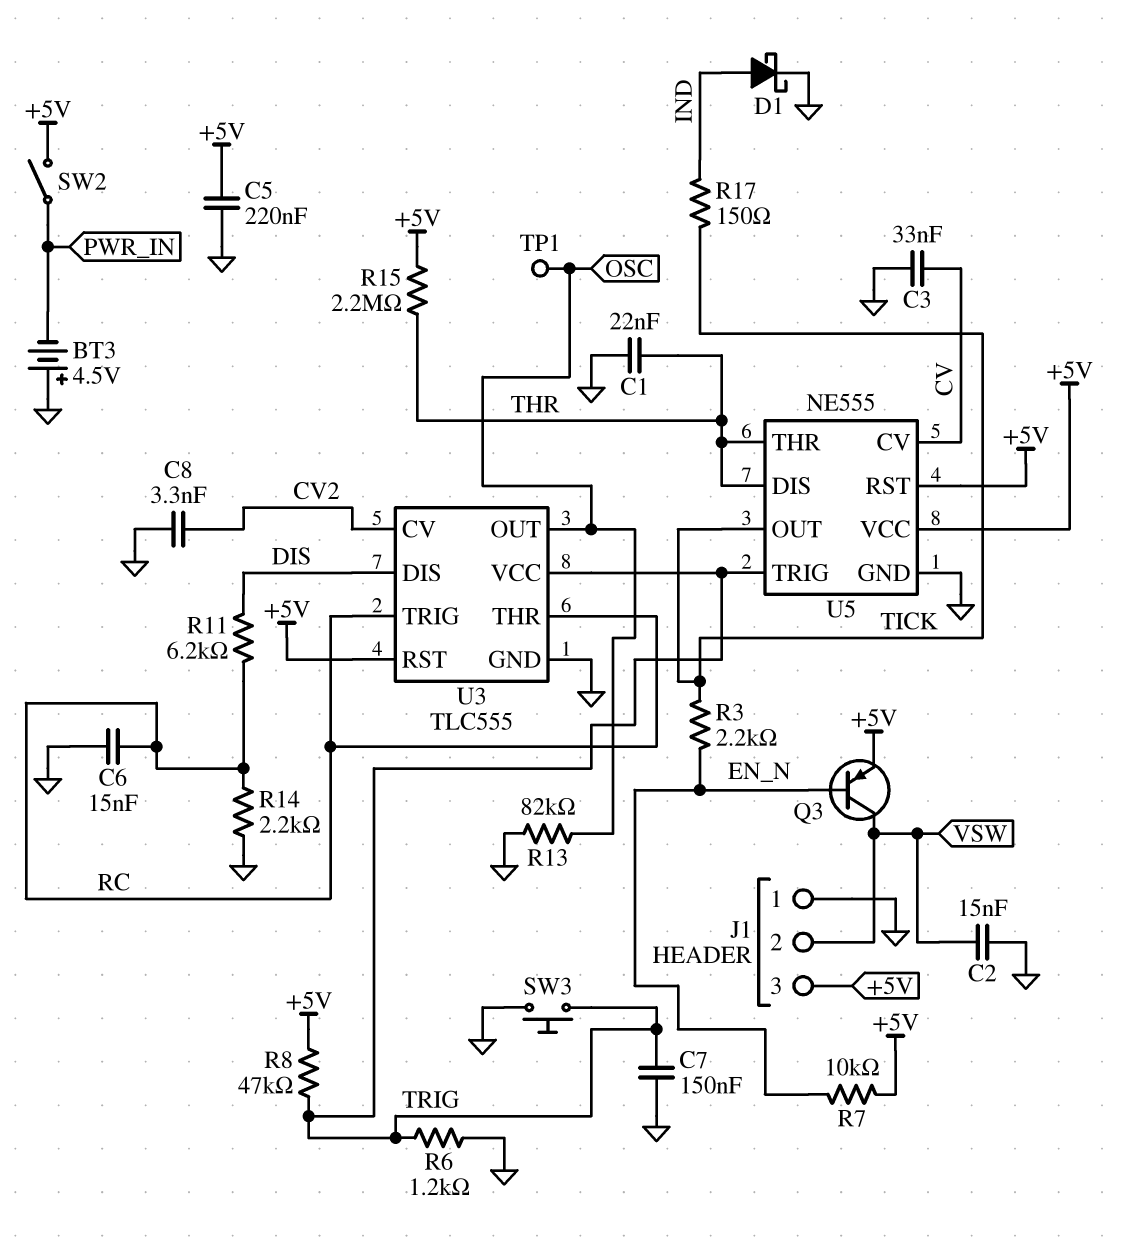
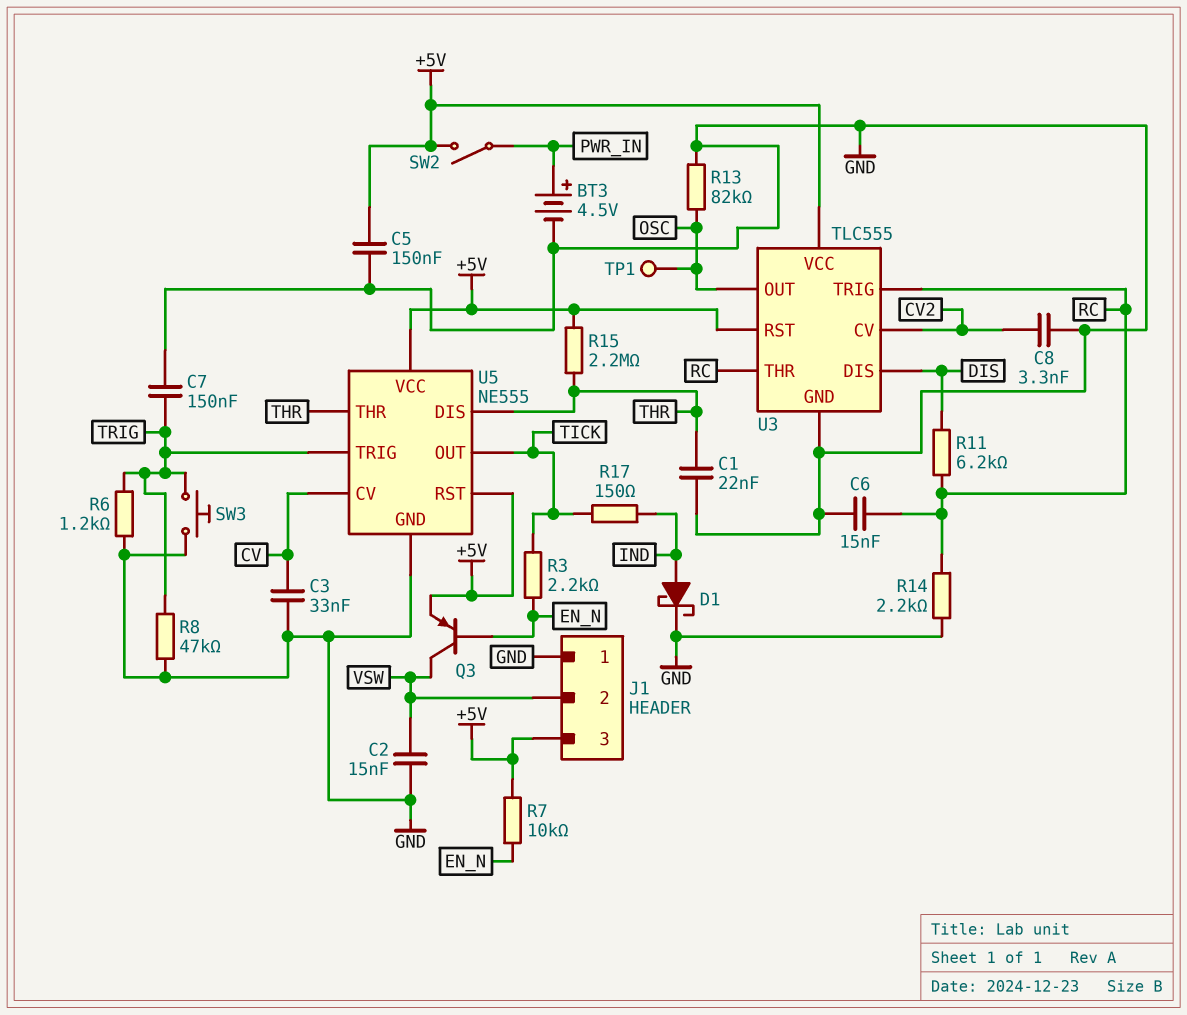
BT3: 4.5V (plus GND, minus PWR_IN) -> 4.5V (plus PWR_IN, minus GND)
C5: 220nF (+5V, GND) -> 150nF (+5V, GND)
R8: 47k (+5V, TRIG) -> 47k (GND, TRIG)
U3 pin VCC: TRIG -> +5V

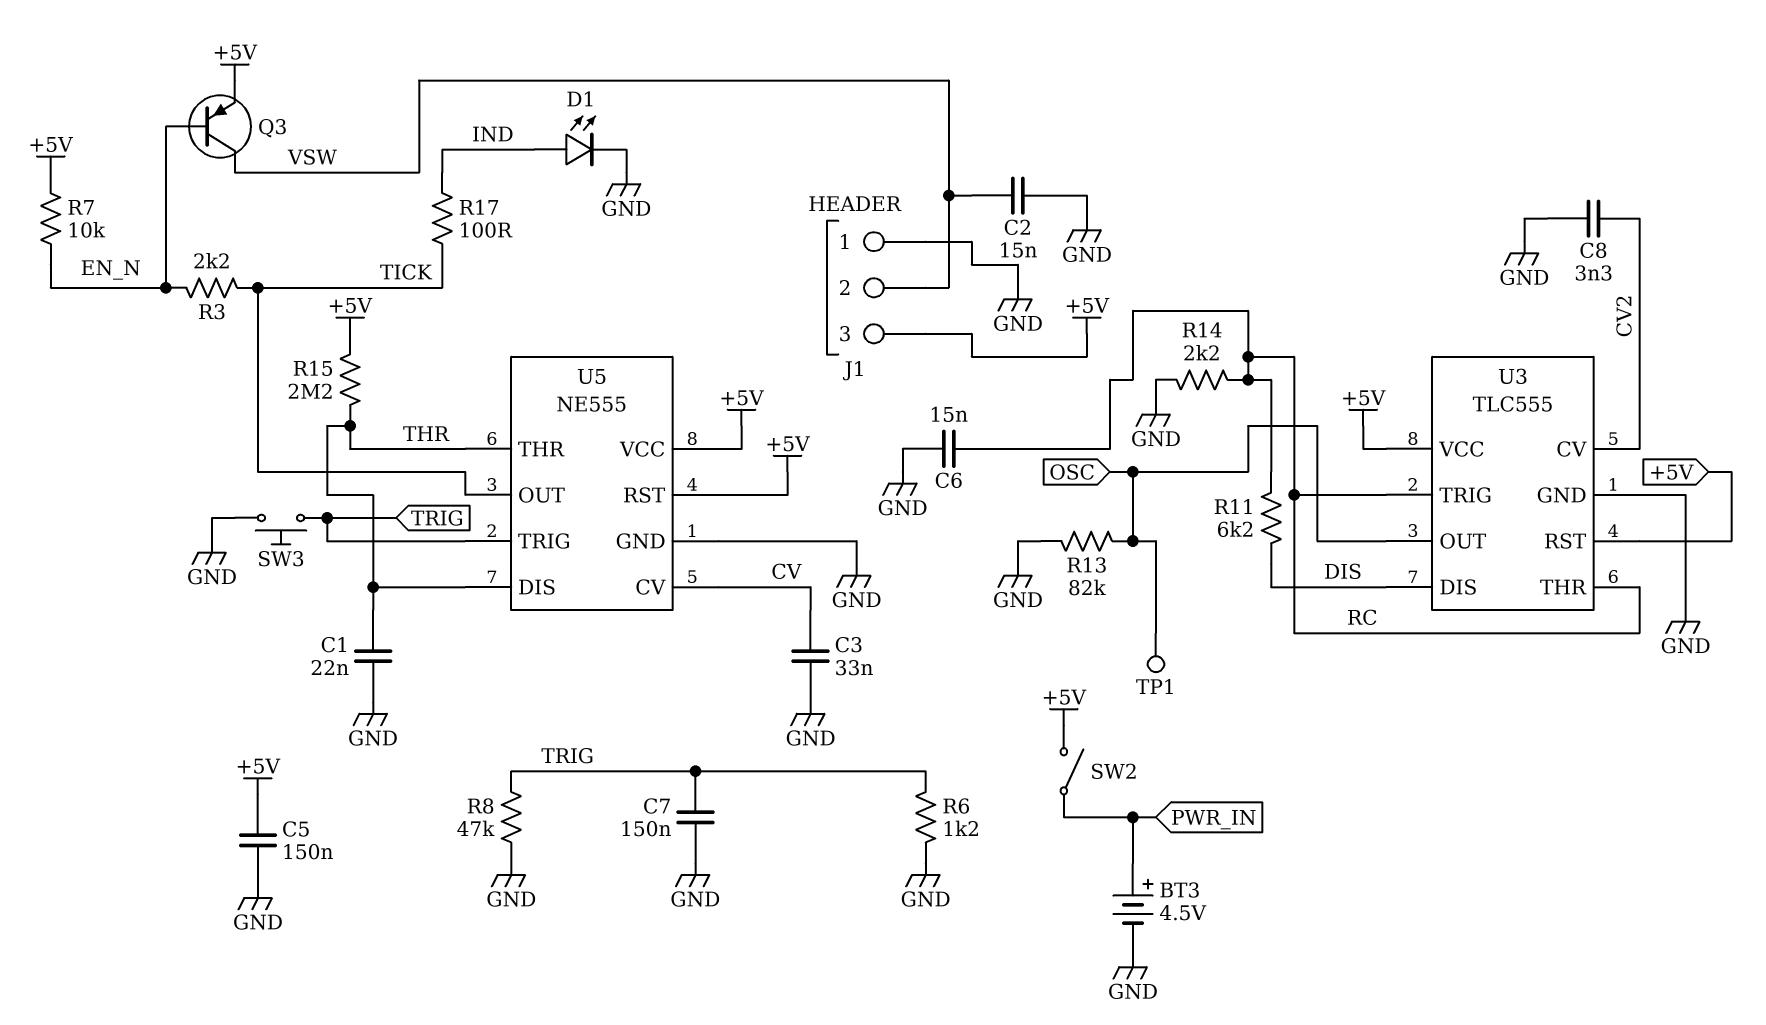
D1: schottky (A IND, K GND) -> LED (A IND, K GND)
R17: 150 (IND, TICK) -> 100 (IND, TICK)

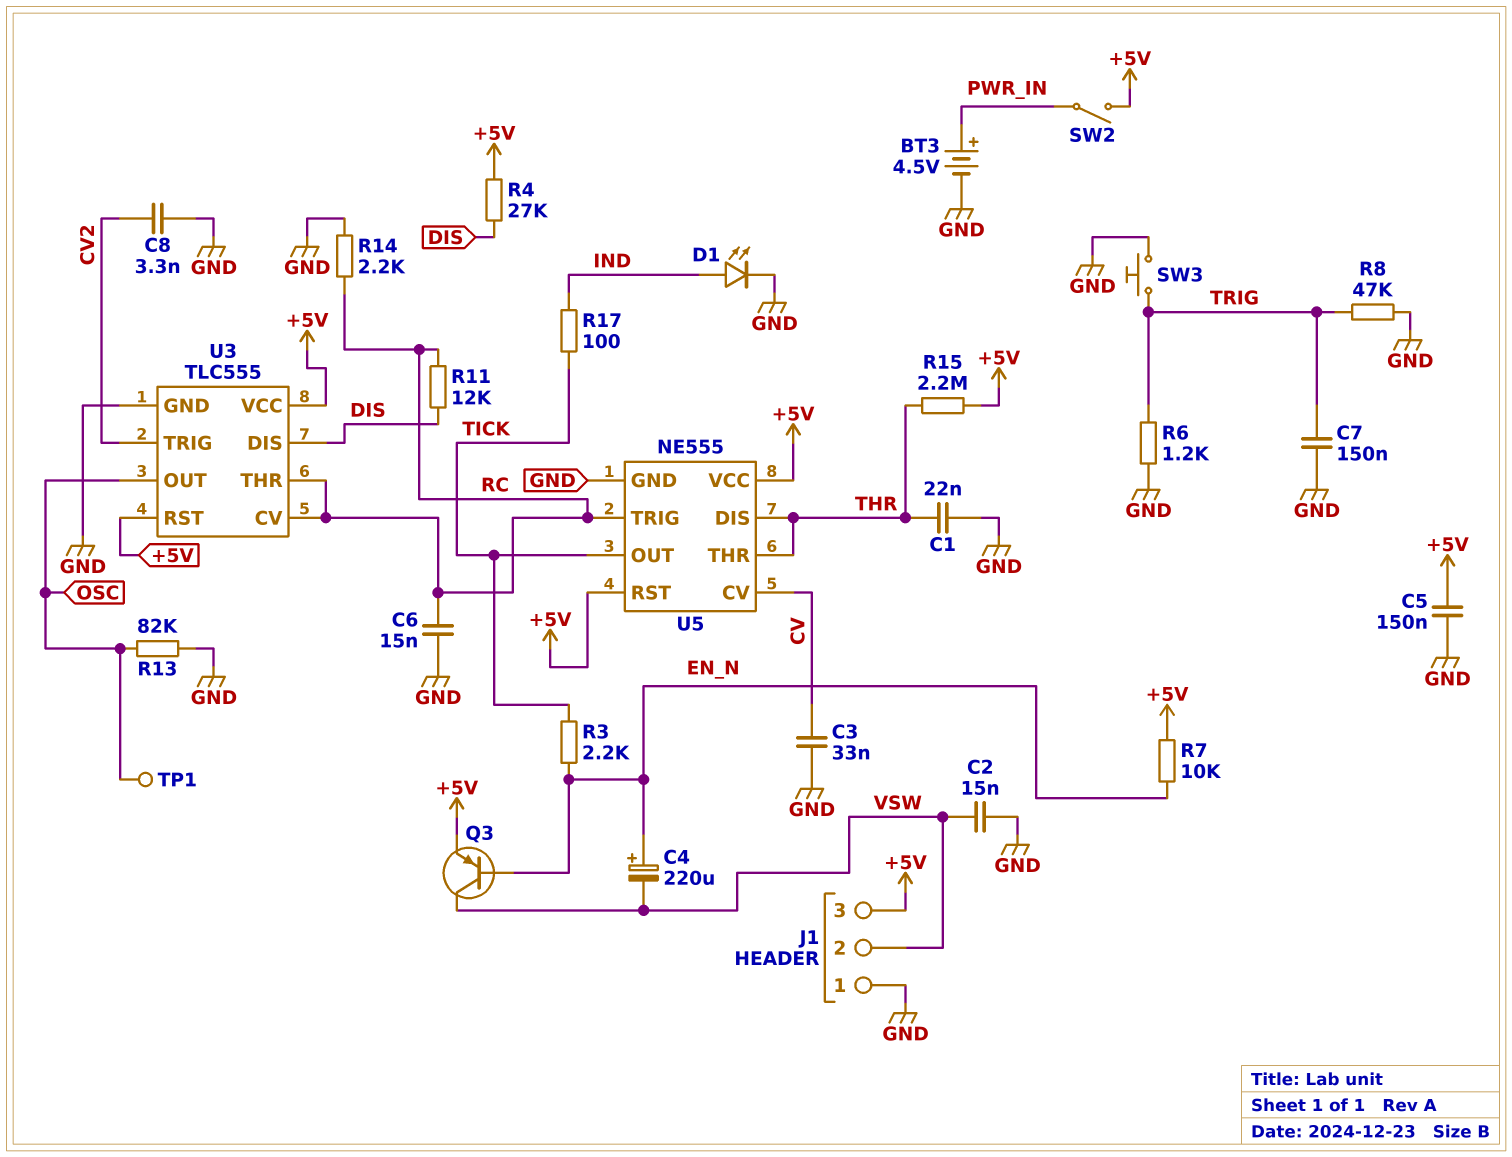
C4: none -> 220uF (plus EN_N, minus VSW)
R4: none -> 27k (+5V, DIS)
R11: 6.2k (DIS, RC) -> 12k (DIS, RC)
U3 pin CV: CV2 -> RC
U3 pin TRIG: RC -> CV2
U5 pin TRIG: TRIG -> RC

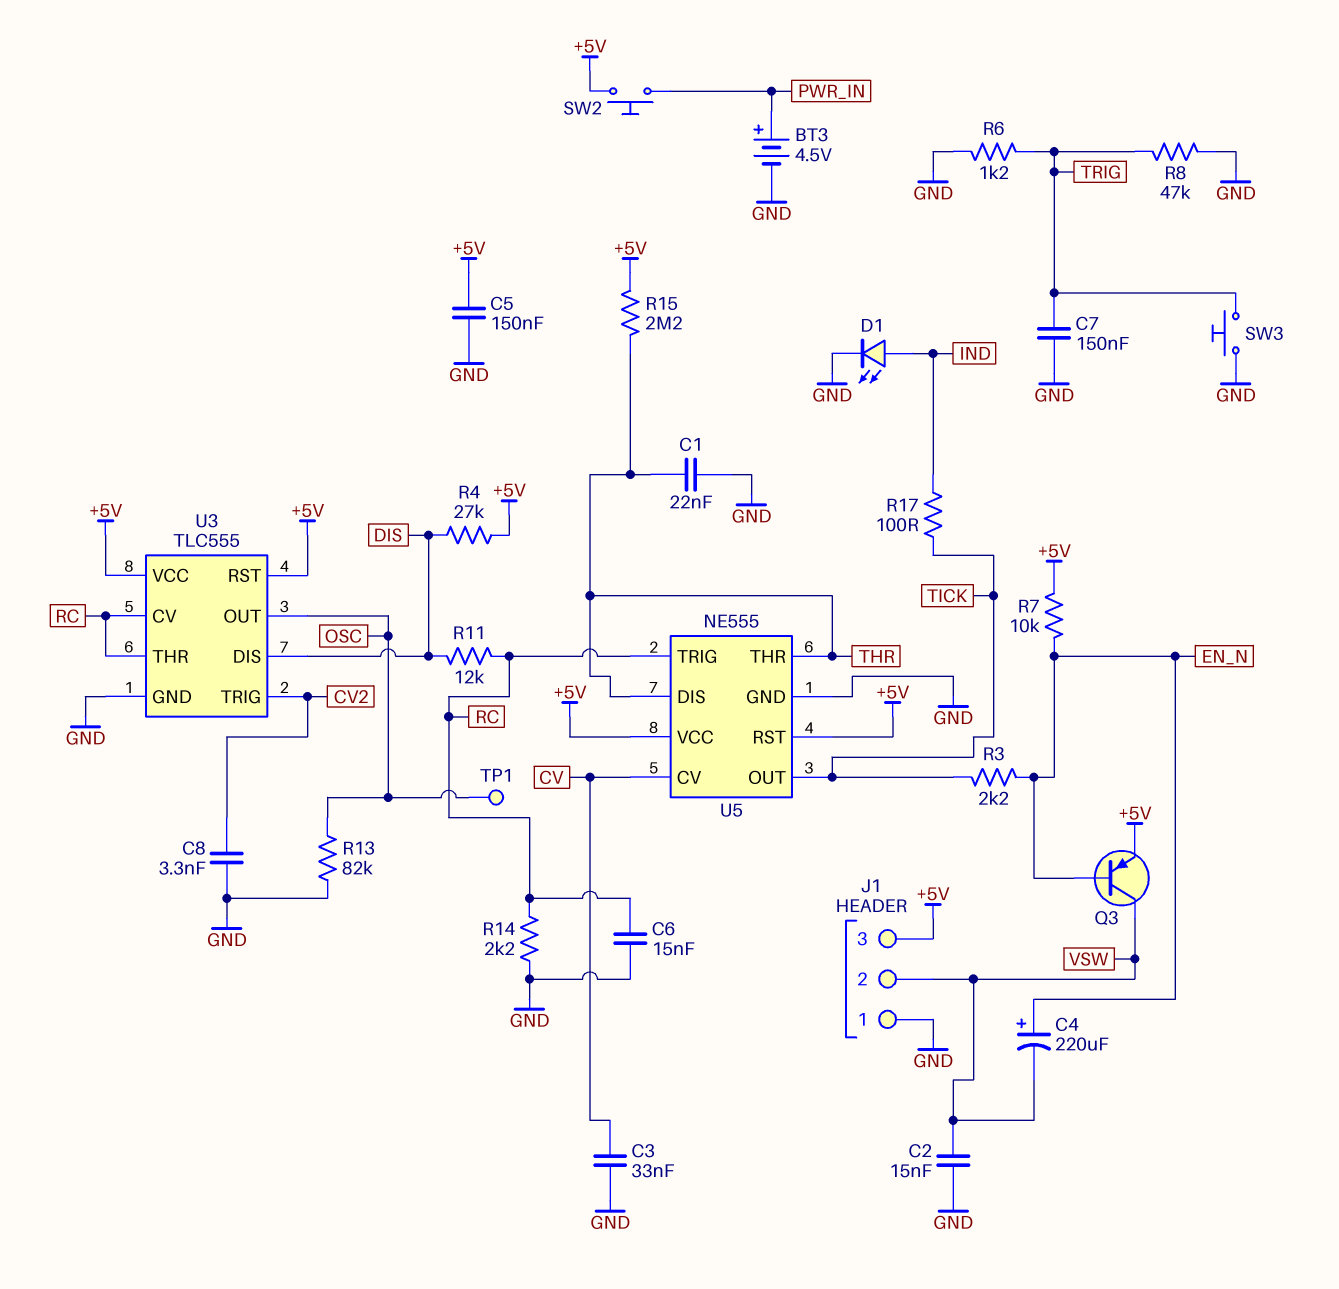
SW2: switch (+5V, PWR_IN) -> button (+5V, PWR_IN)

